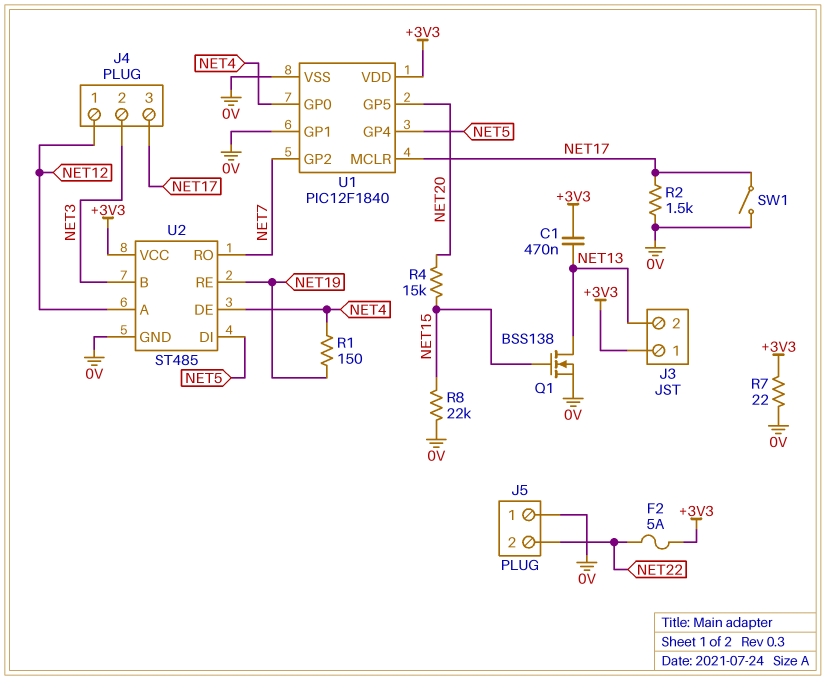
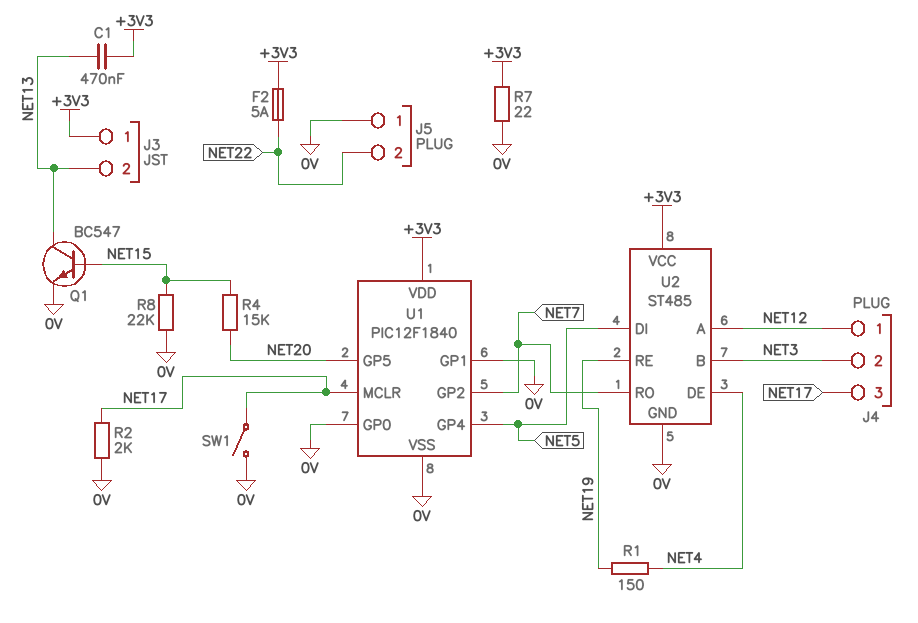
Q1: NMOS BSS138 (G NET15, D NET13, S 0V) -> NPN BC547 (B NET15, C NET13, E 0V)
R2: 1.5k (0V, NET17) -> 2k (0V, NET17)
U1 pin GP0: NET4 -> 0V

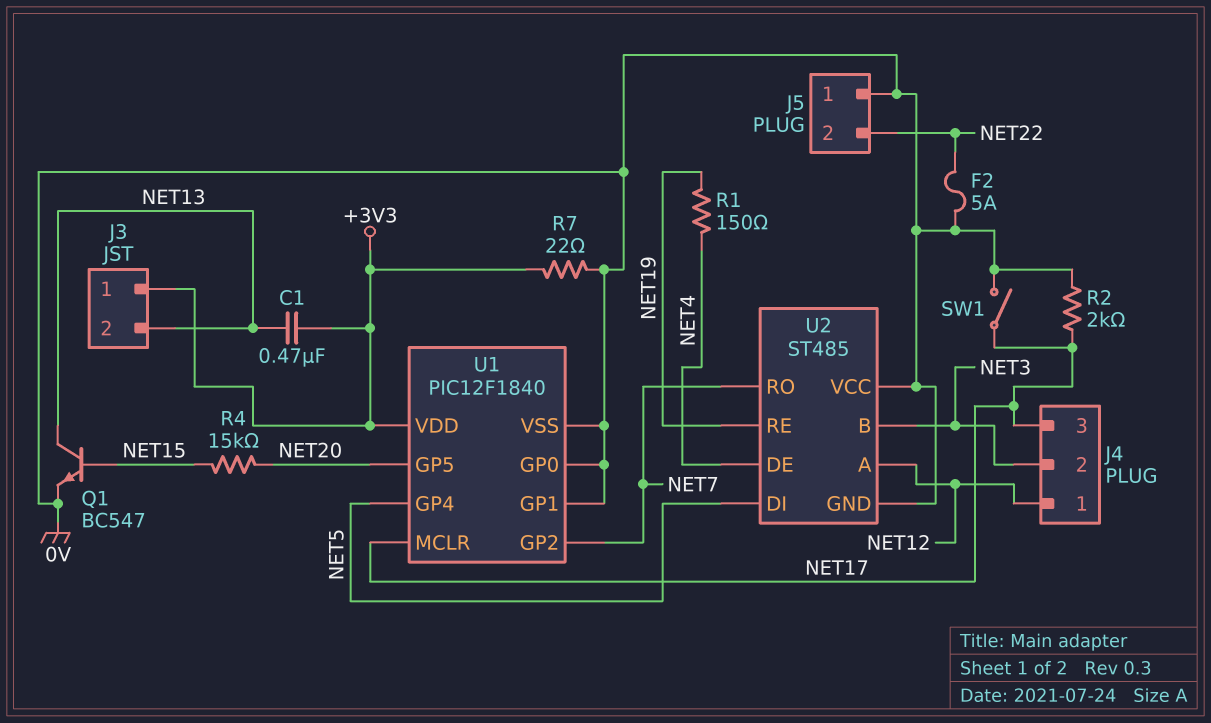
F2: 5A (+3V3, NET22) -> 5A (0V, NET22)
R8: 22k (0V, NET15) -> none
U2 pin VCC: +3V3 -> 0V

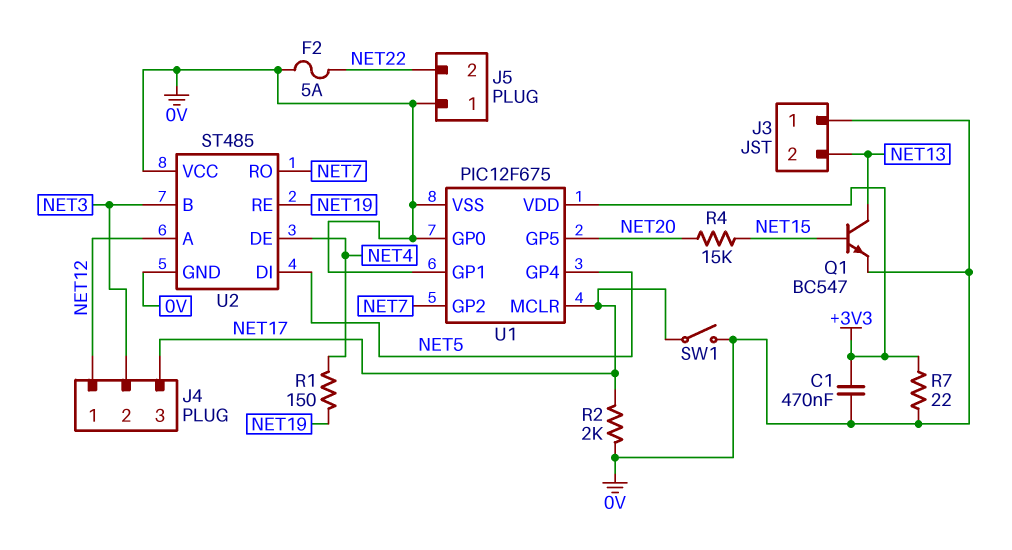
C1: 470nF (+3V3, NET13) -> 470nF (+3V3, 0V)
J3 pin 1: +3V3 -> 0V
U1: PIC12F1840 -> PIC12F675

